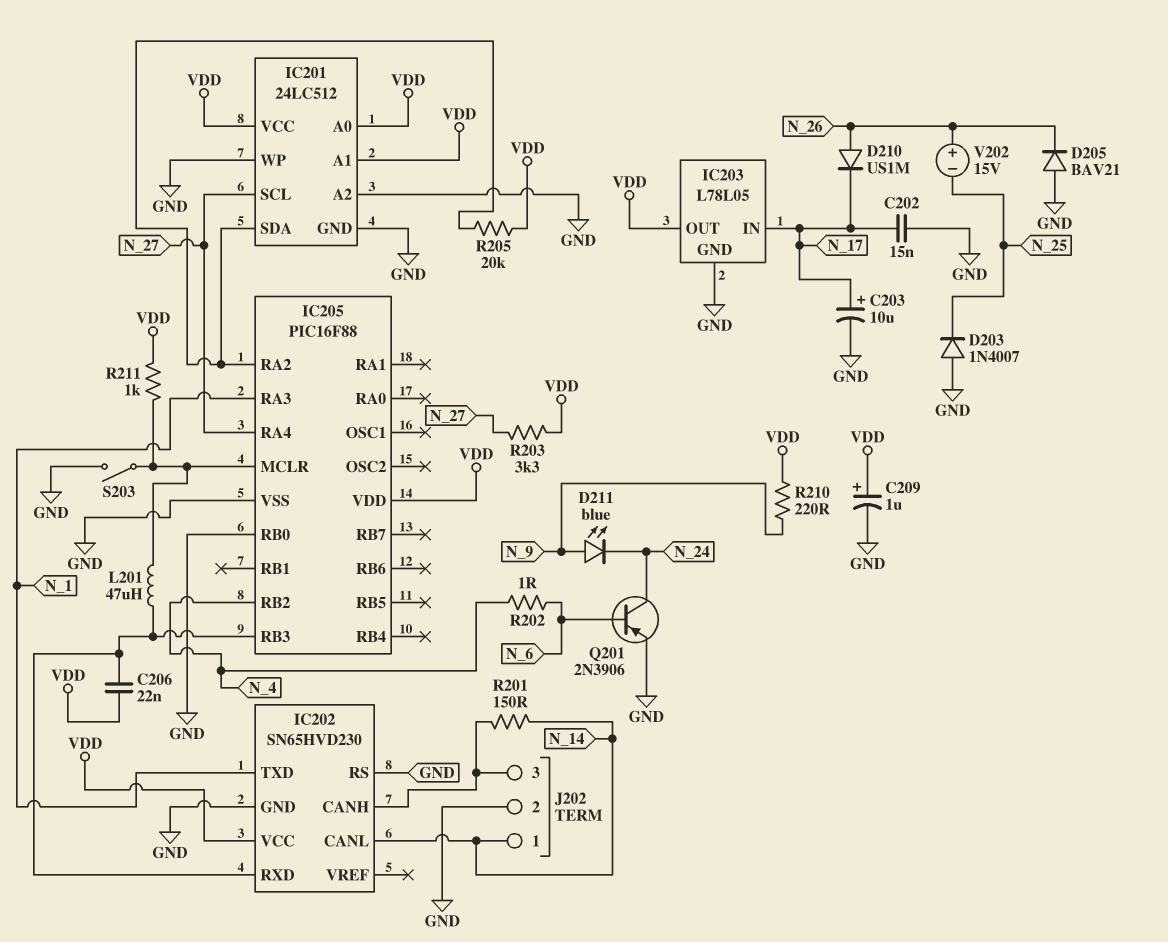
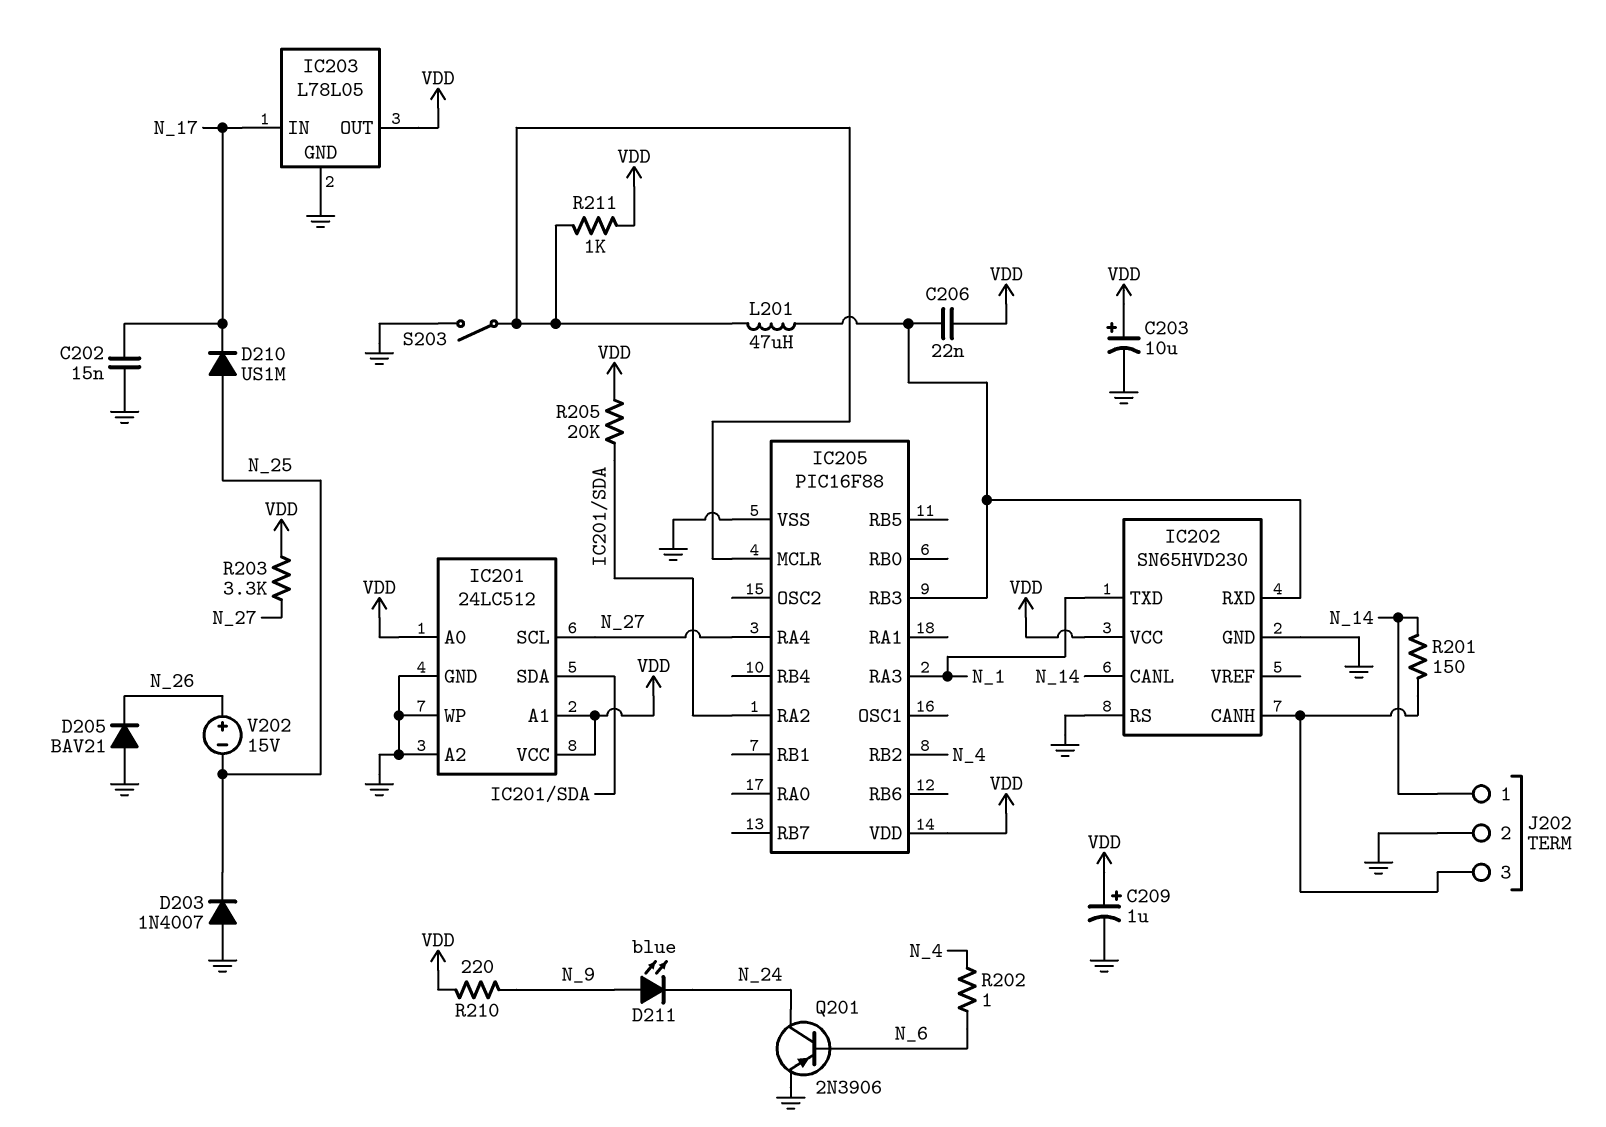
C203: 10uF (plus N_17, minus GND) -> 10uF (plus VDD, minus GND)
D210: diode US1M (A N_26, K N_17) -> diode US1M (A N_25, K N_17)
IC205 pin RB0: GND -> none

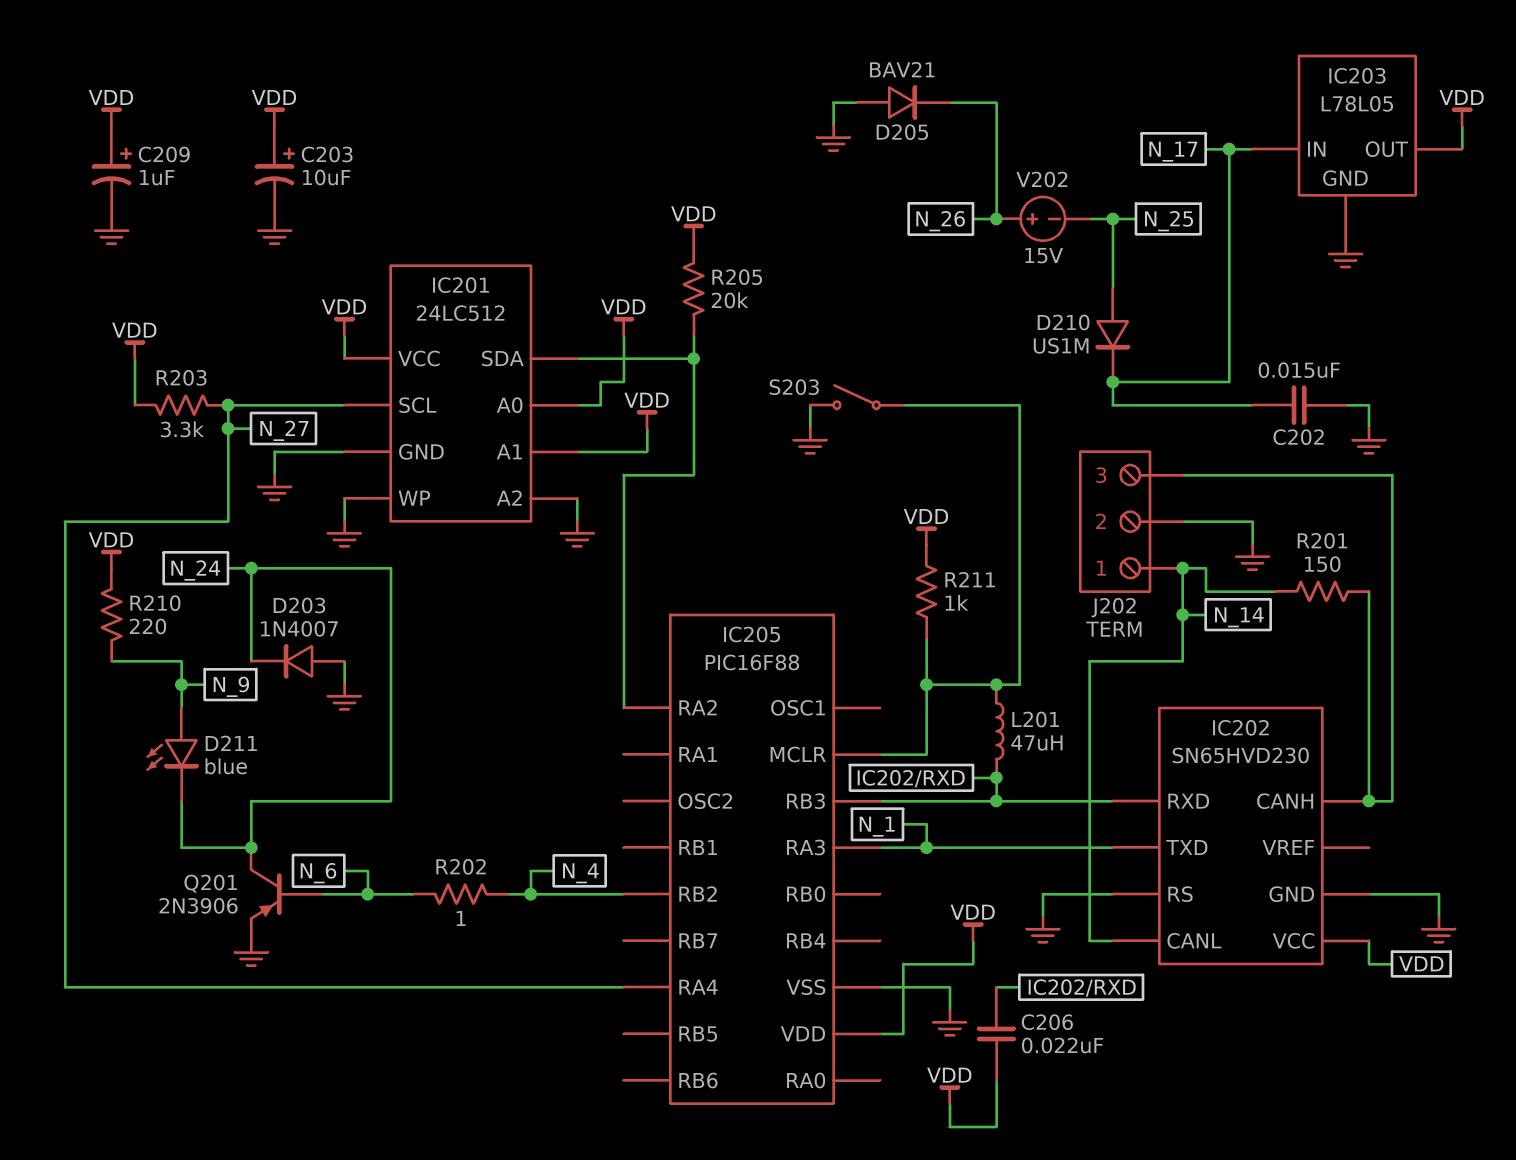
D203: diode 1N4007 (A GND, K N_25) -> diode 1N4007 (A GND, K N_24)

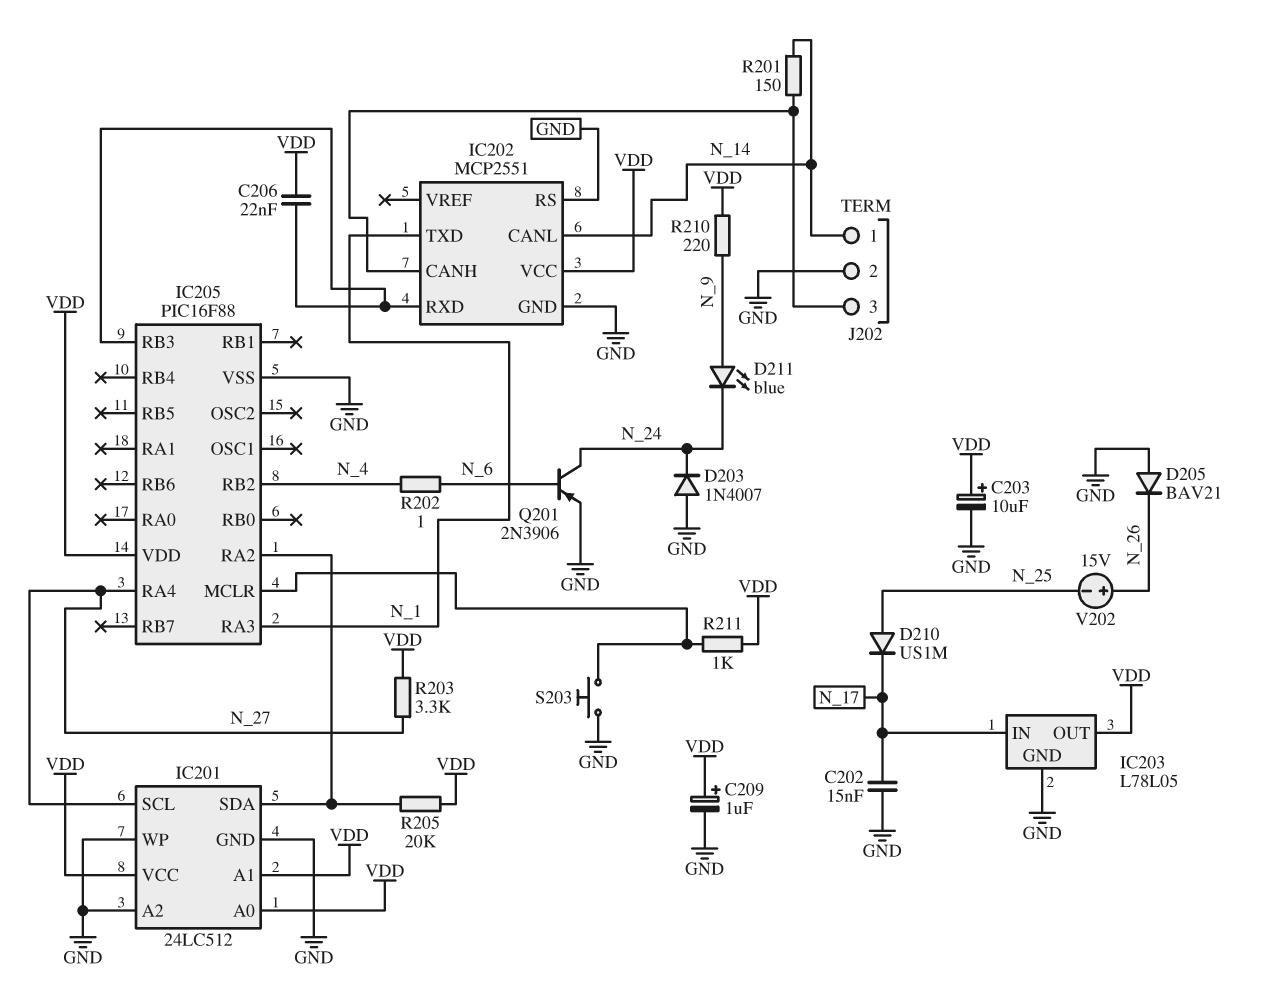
IC202: SN65HVD230 -> MCP2551
L201: 47uH (IC202/RXD, IC205/MCLR) -> none
S203: switch (GND, IC205/MCLR) -> button (GND, IC205/MCLR)

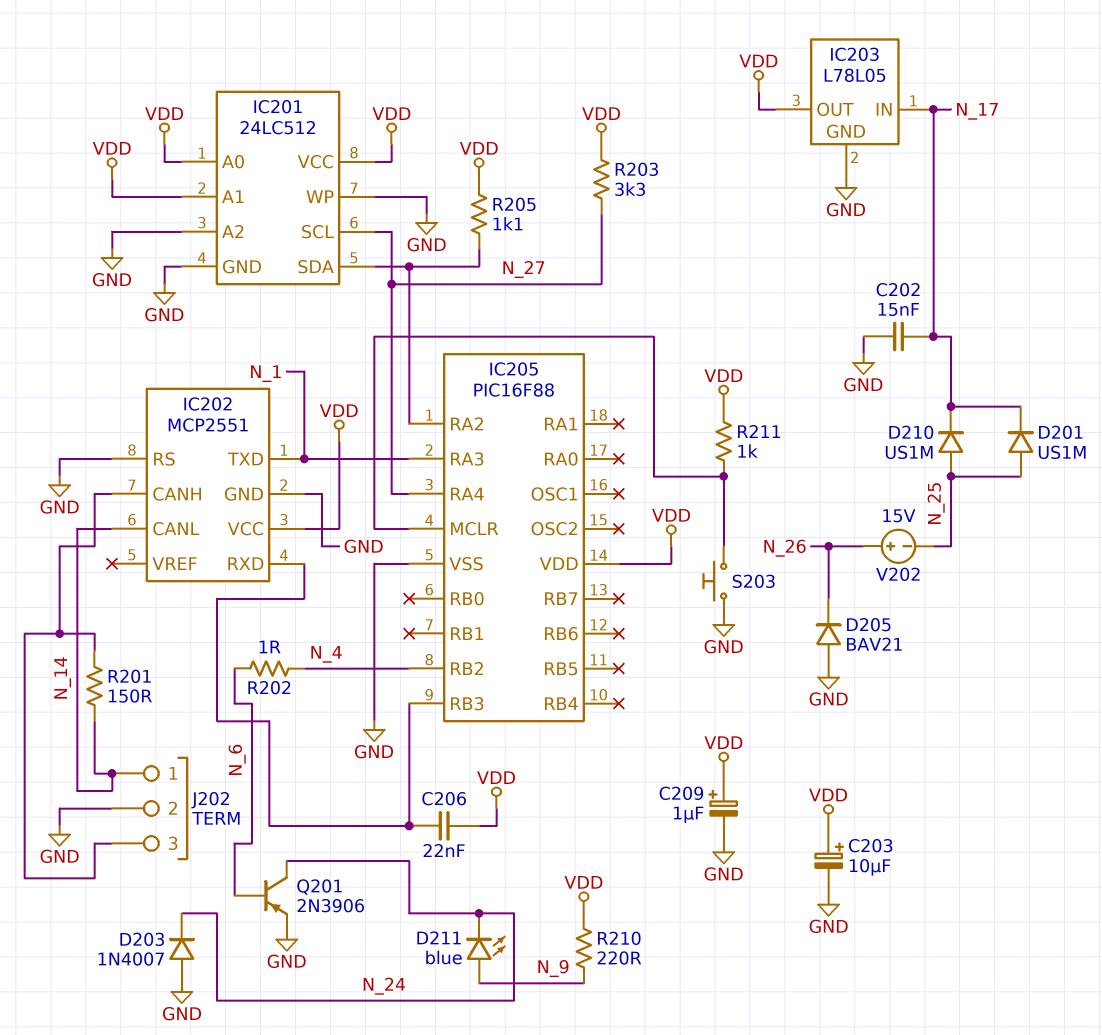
D201: none -> diode US1M (A N_25, K N_17)
R205: 20k (IC201/SDA, VDD) -> 1.1k (IC201/SDA, VDD)

